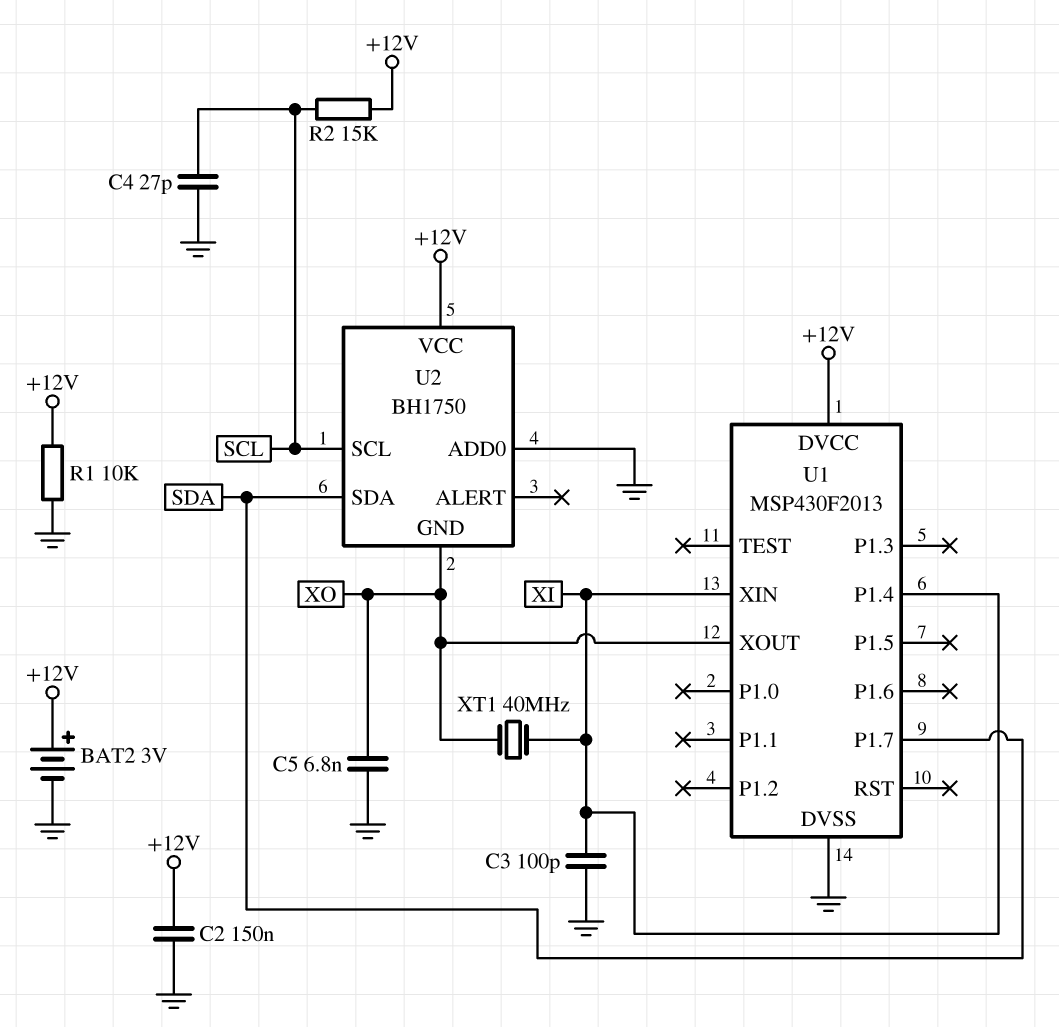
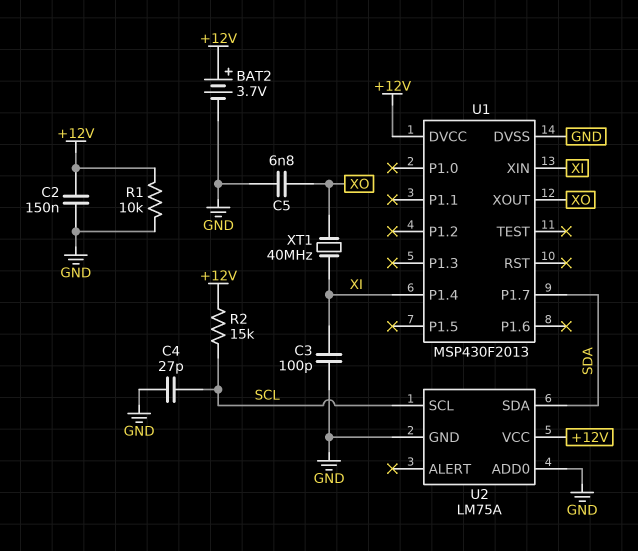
BAT2: 3V (plus +12V, minus GND) -> 3.7V (plus +12V, minus GND)
U2: BH1750 -> LM75A
U2 pin GND: XO -> GND

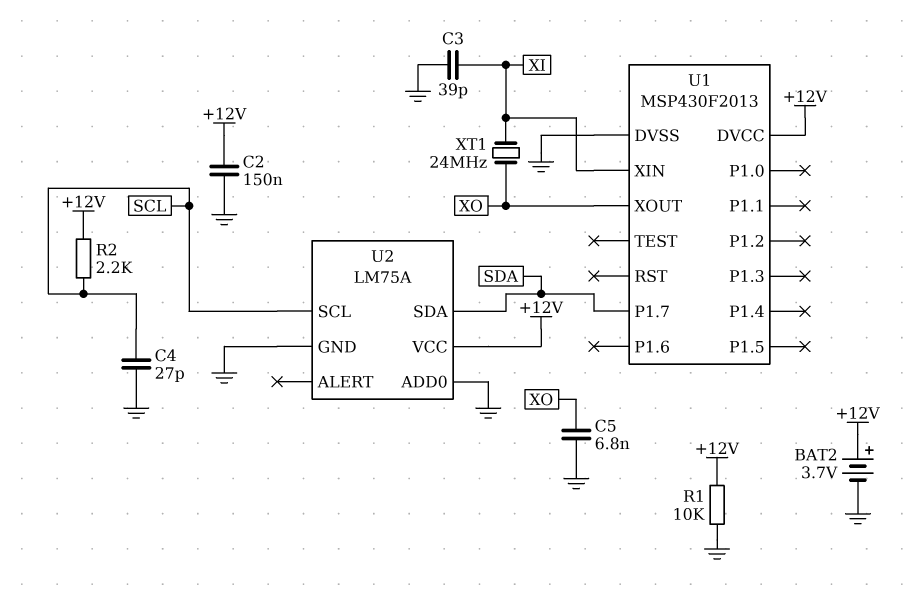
C3: 100pF (GND, XI) -> 39pF (GND, XI)
R2: 15k (+12V, SCL) -> 2.2k (+12V, SCL)
U1 pin P1.4: XI -> none
XT1: 40MHz (XI, XO) -> 24MHz (XI, XO)

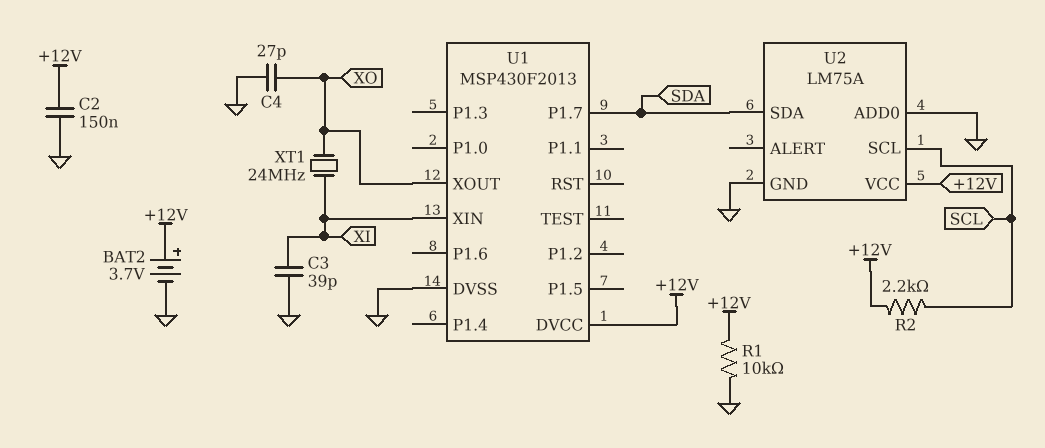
C4: 27pF (GND, SCL) -> 27pF (GND, XO)
C5: 6.8nF (GND, XO) -> none

